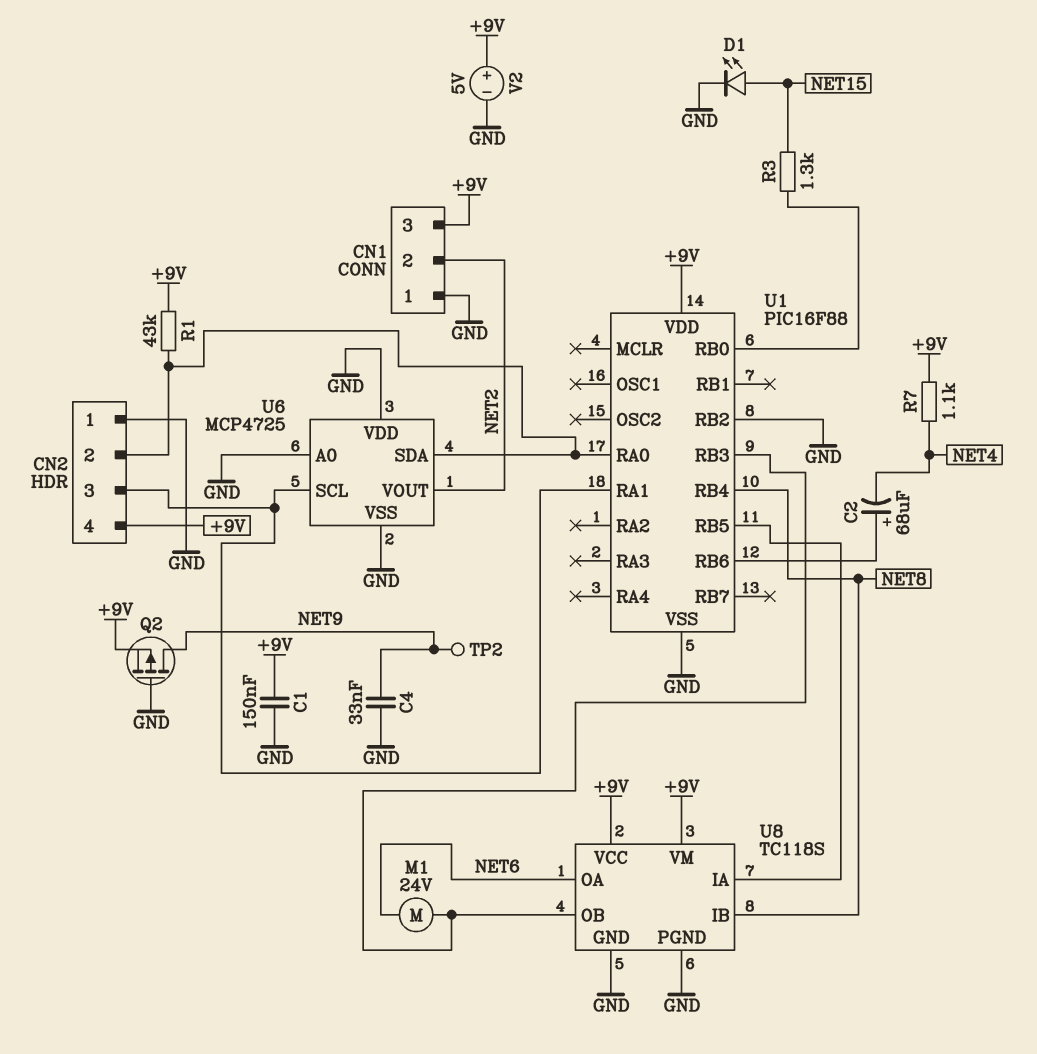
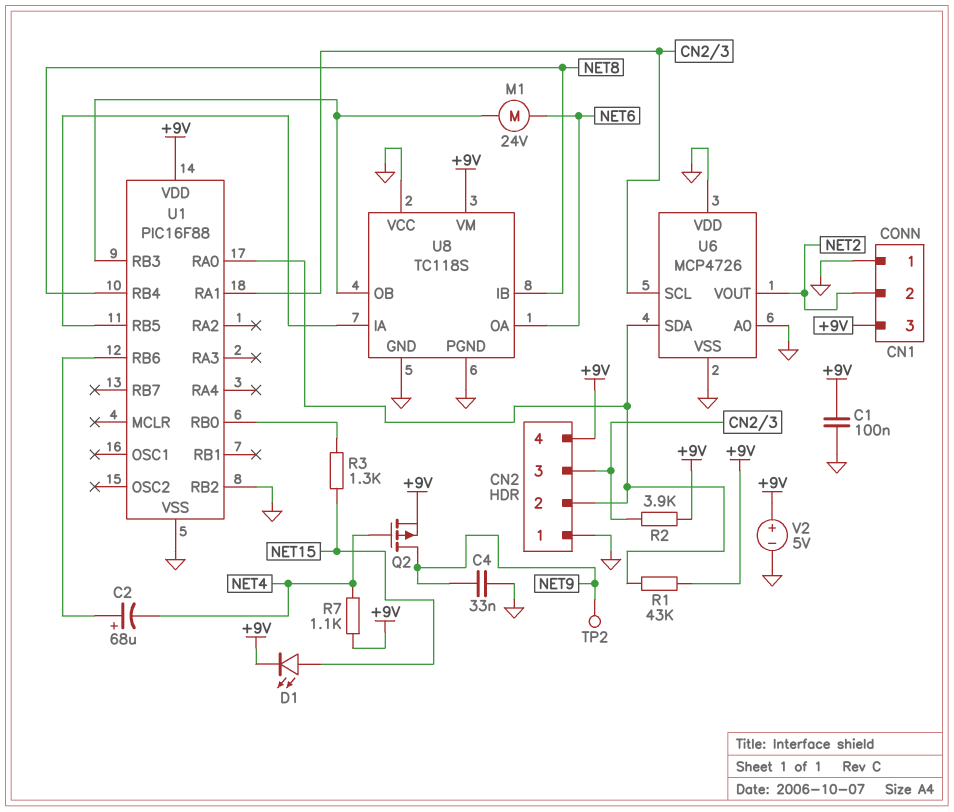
C1: 150nF (+9V, GND) -> 100nF (+9V, GND)
D1: LED (A NET15, K GND) -> LED (A NET15, K +9V)
Q2: PMOS (G GND, D NET9, S +9V) -> PMOS (G NET4, D NET9, S +9V)
R2: none -> 3.9k (+9V, CN2/3)
U6: MCP4725 -> MCP4726
U8 pin VCC: +9V -> GND

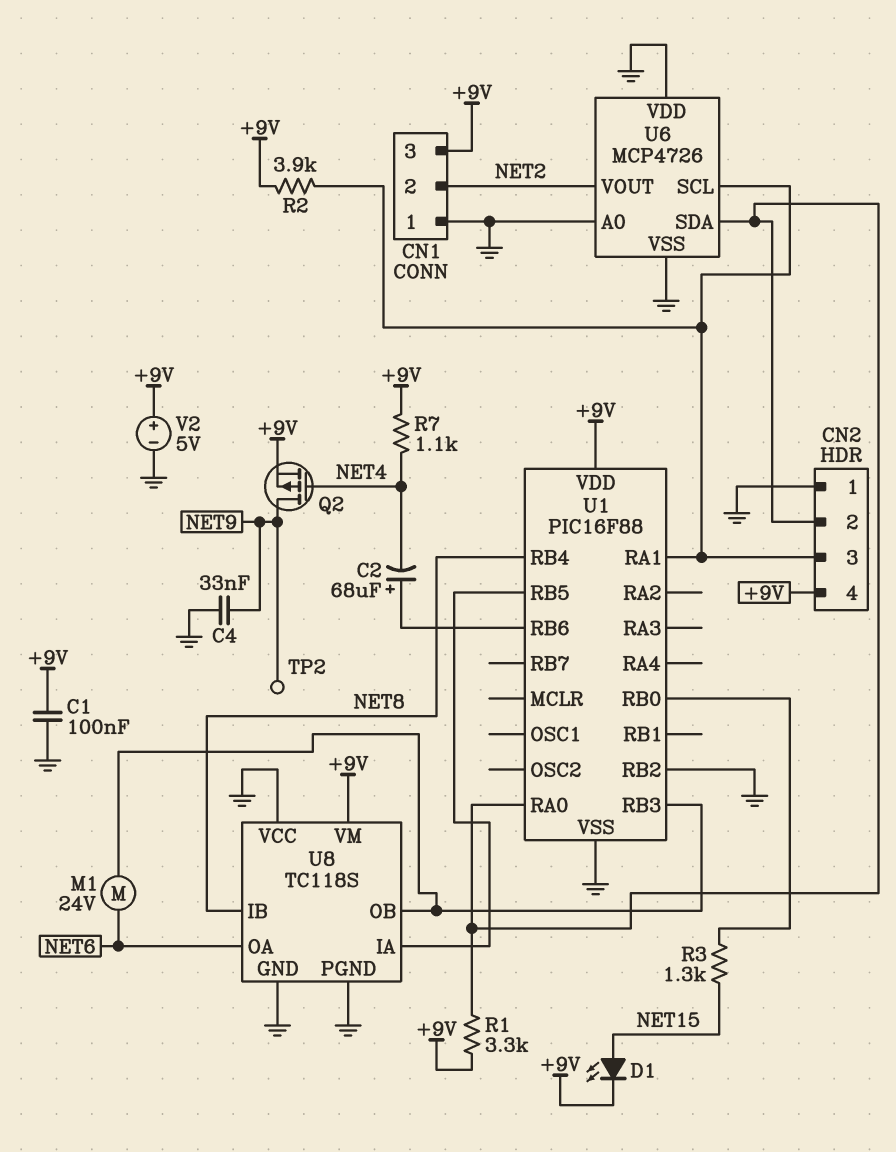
R1: 43k (+9V, CN2/2) -> 3.3k (+9V, CN2/2)

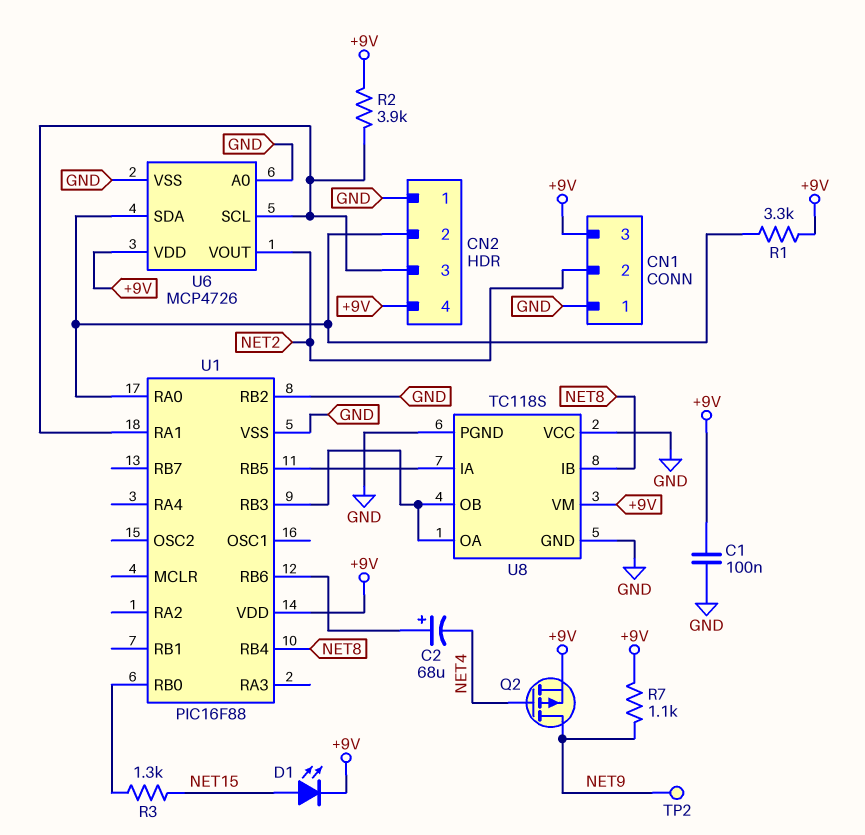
C4: 33nF (GND, NET9) -> none
M1: motor 24V (NET6, U1/RB3) -> none
R7: 1.1k (+9V, NET4) -> 1.1k (+9V, NET9)
U6 pin VDD: GND -> +9V
U8 pin OA: NET6 -> U1/RB3
V2: 5V (plus +9V, minus GND) -> none

